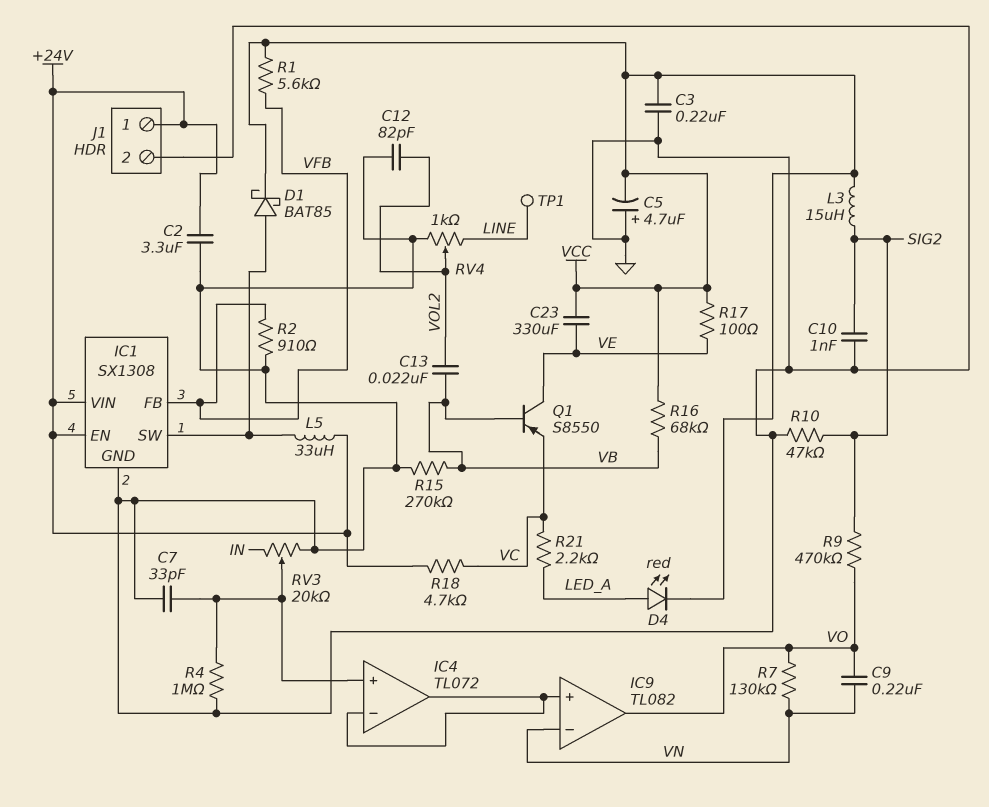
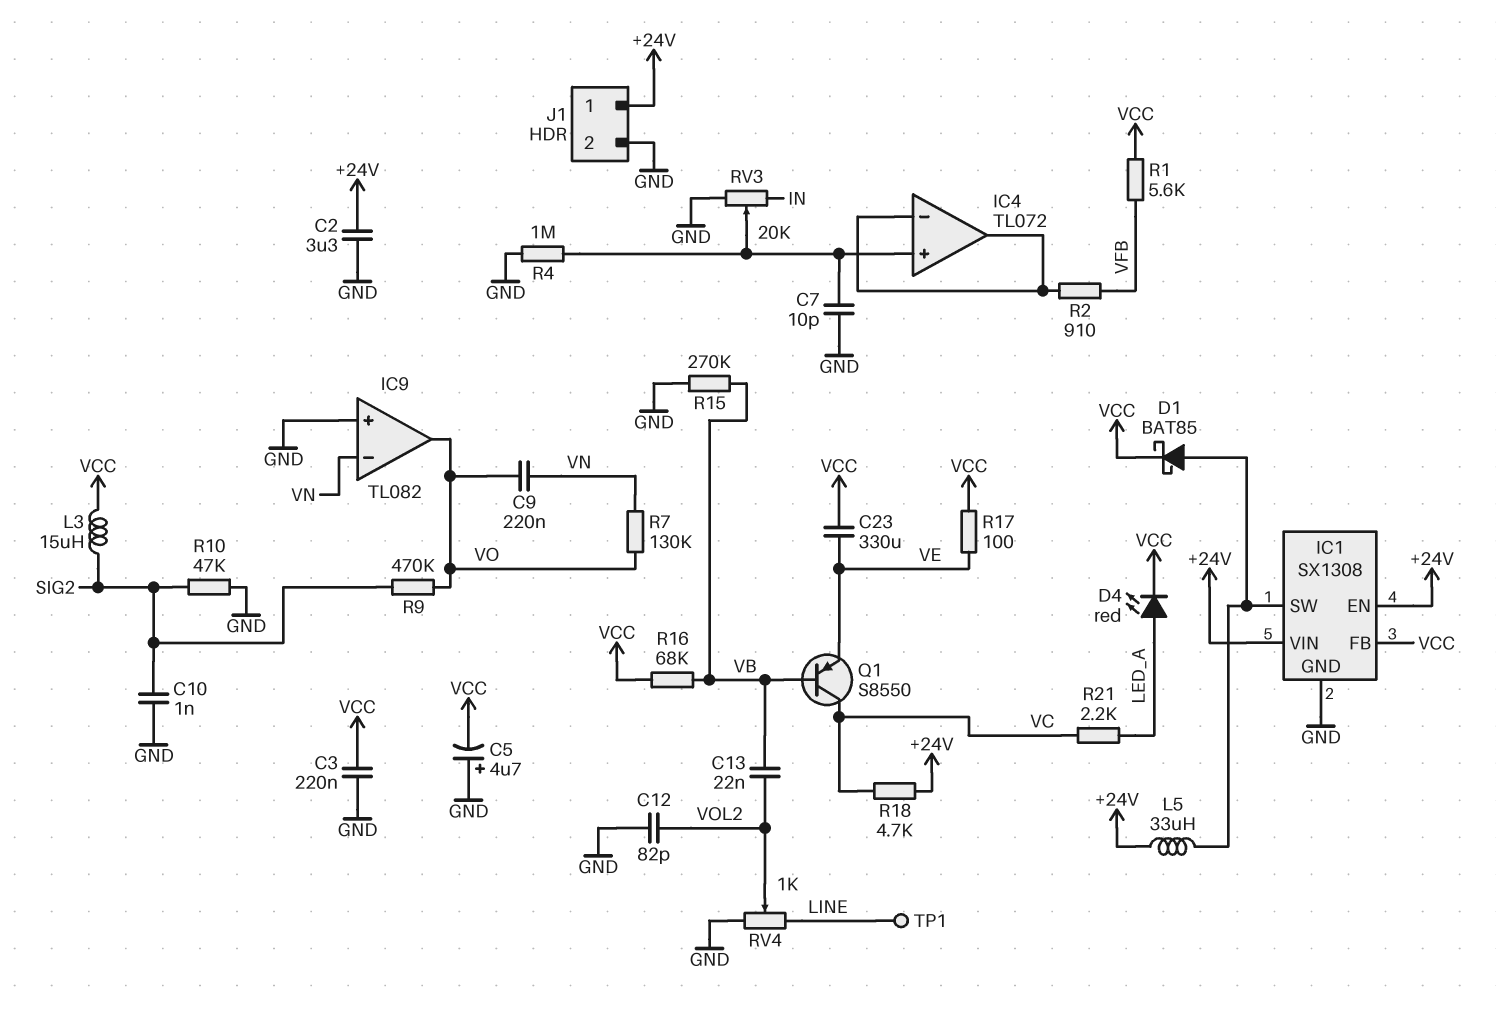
C7: 33pF (GND, IC4/in+) -> 10pF (GND, IC4/in+)
IC1 pin FB: VFB -> VCC
IC9 pin in+: IC4/in- -> GND
Q1: PNP S8550 (B VB, C VE, E VC) -> PNP S8550 (B VB, C VC, E VE)
R2: 910 (GND, VFB) -> 910 (IC4/in-, VFB)

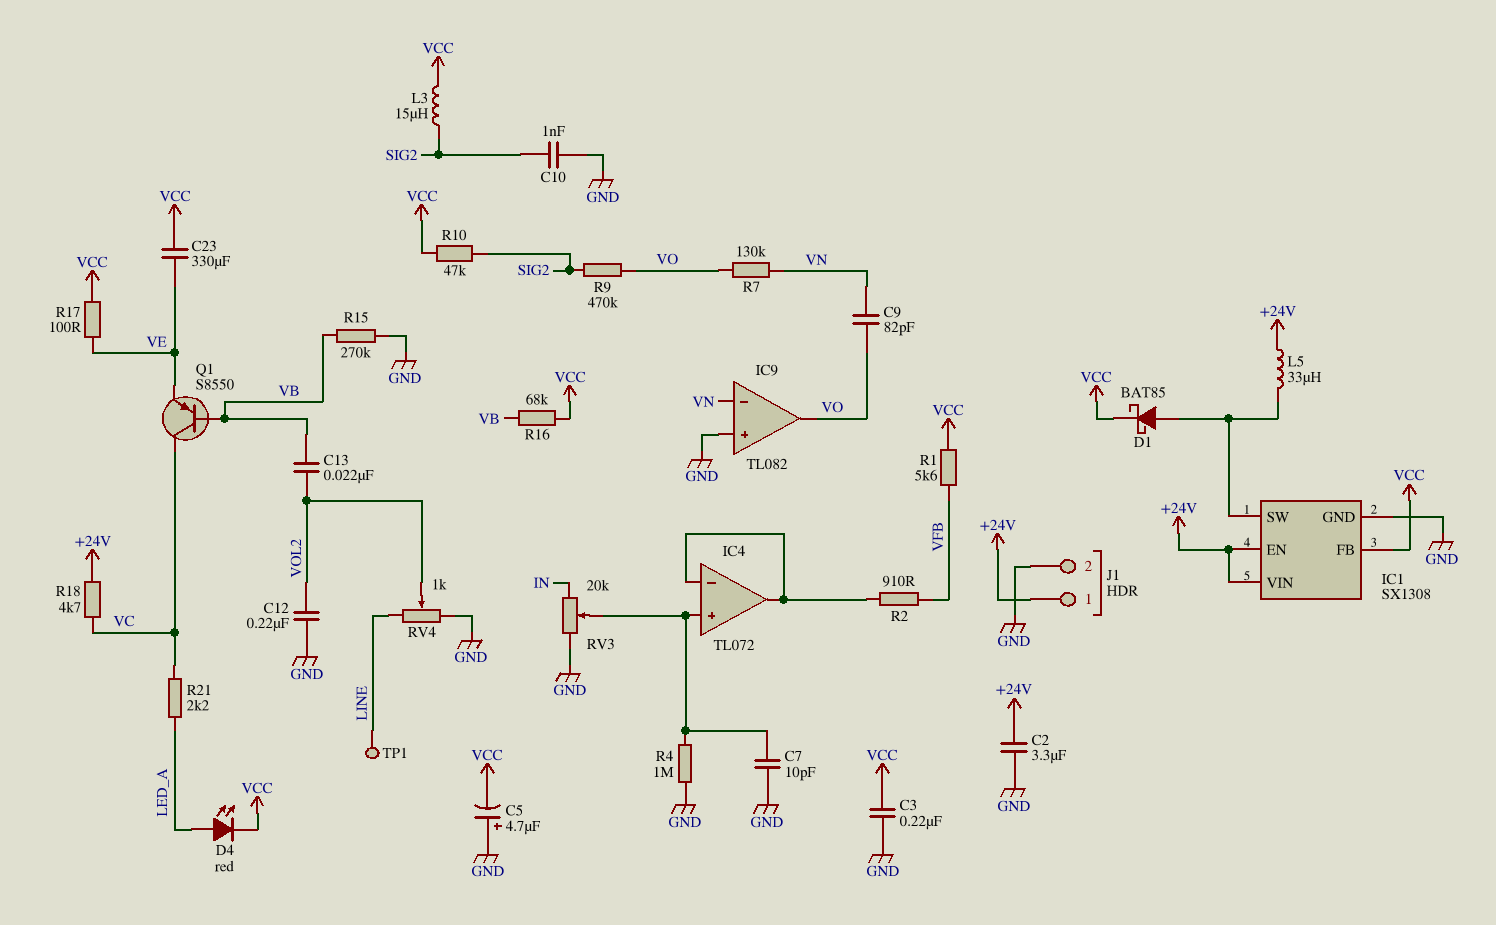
C9: 220nF (VN, VO) -> 82pF (VN, VO)
C12: 82pF (GND, VOL2) -> 220nF (GND, VOL2)
R10: 47k (GND, SIG2) -> 47k (SIG2, VCC)

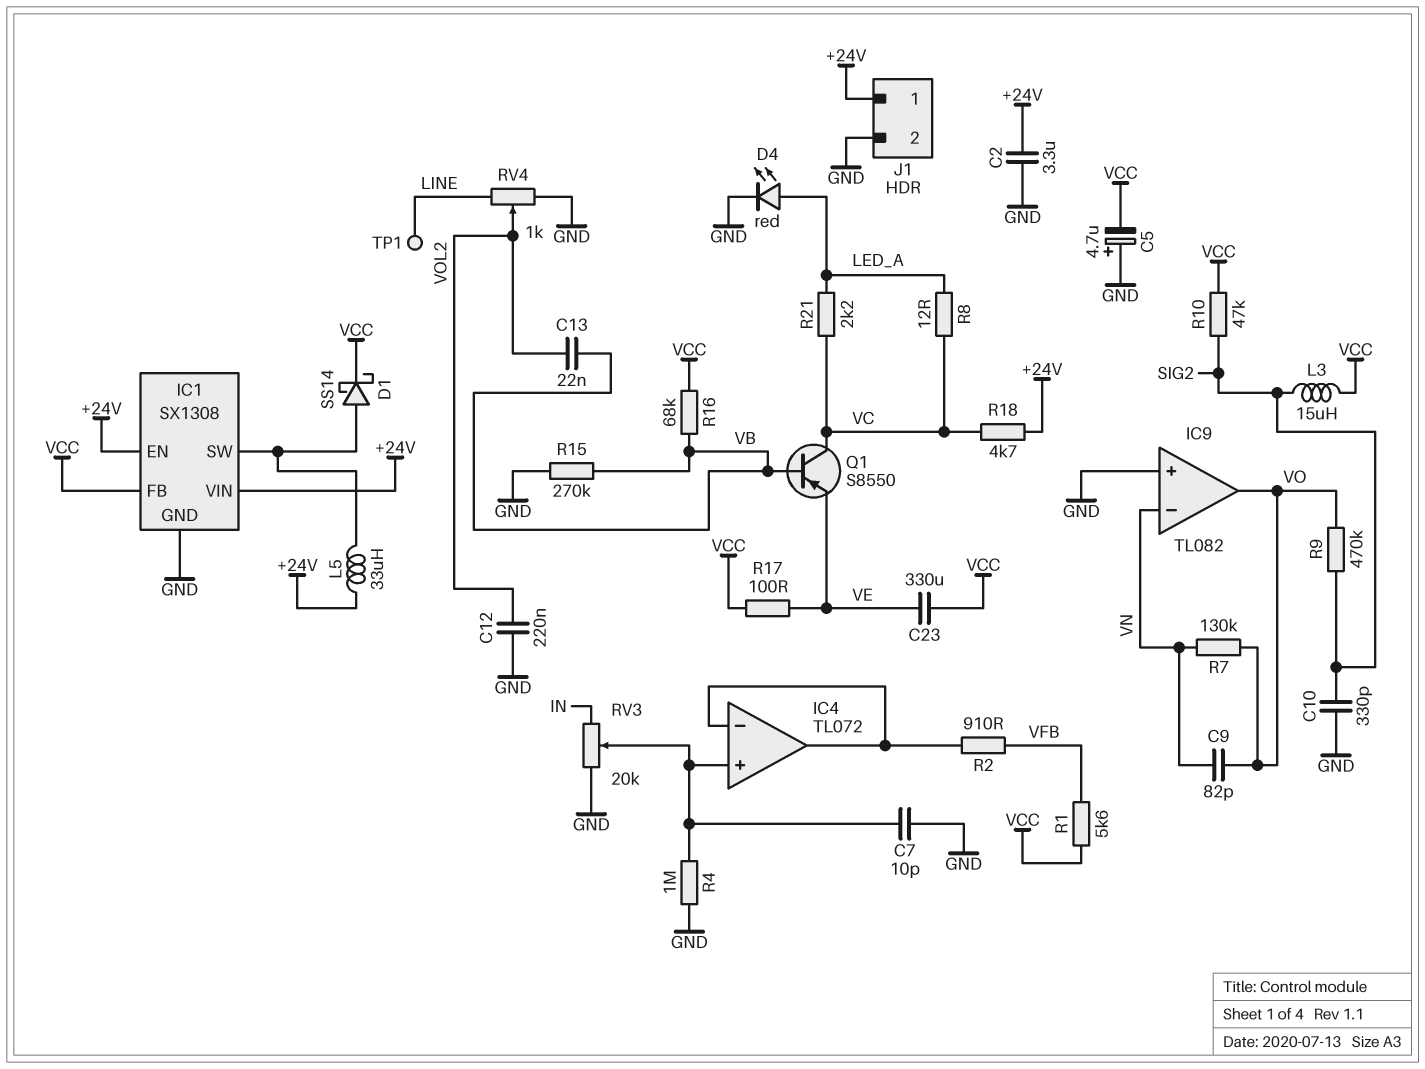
C3: 220nF (GND, VCC) -> none
C10: 1nF (GND, SIG2) -> 330pF (GND, SIG2)
D1: schottky BAT85 (A IC1/SW, K VCC) -> schottky SS14 (A IC1/SW, K VCC)
D4: LED red (A LED_A, K VCC) -> LED red (A LED_A, K GND)
R8: none -> 12 (LED_A, VC)

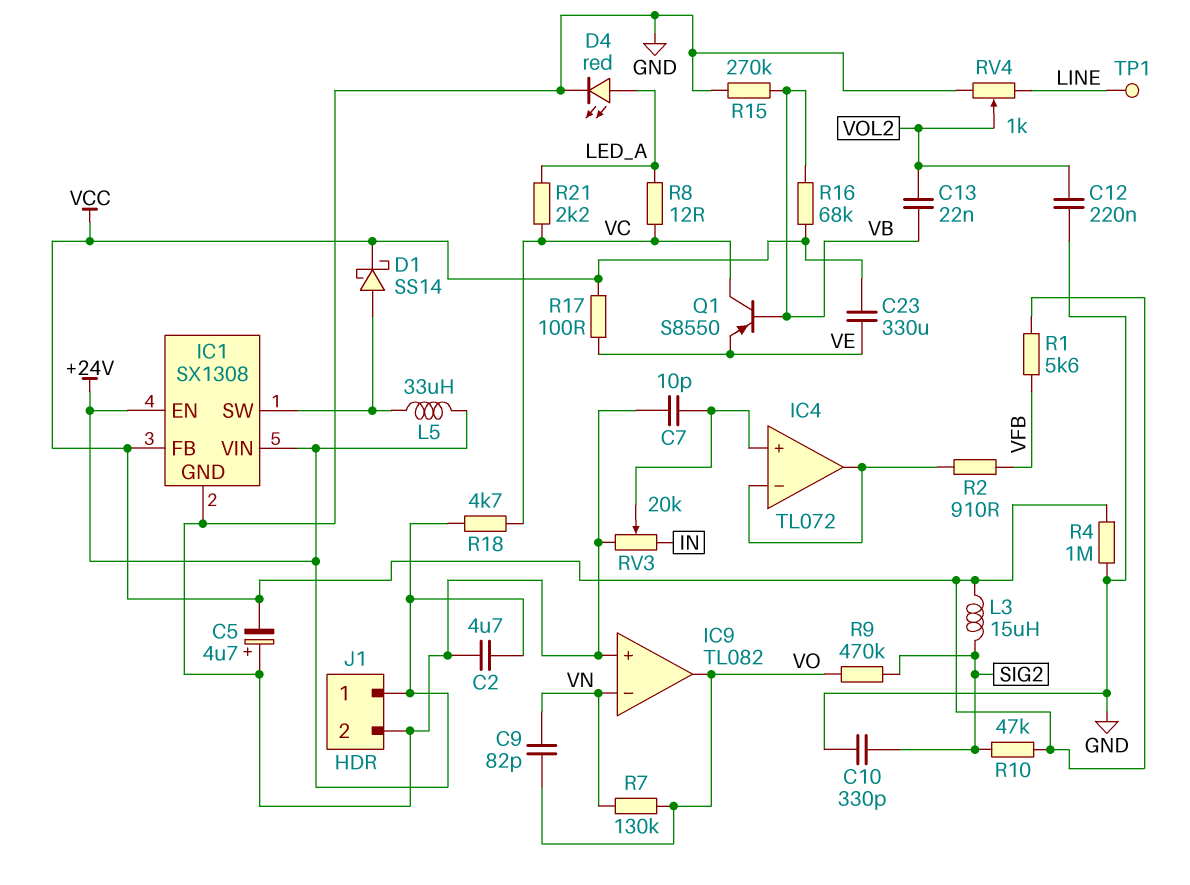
C2: 3.3uF (+24V, GND) -> 4.7uF (+24V, GND)
R4: 1M (GND, IC4/in+) -> 1M (GND, VCC)

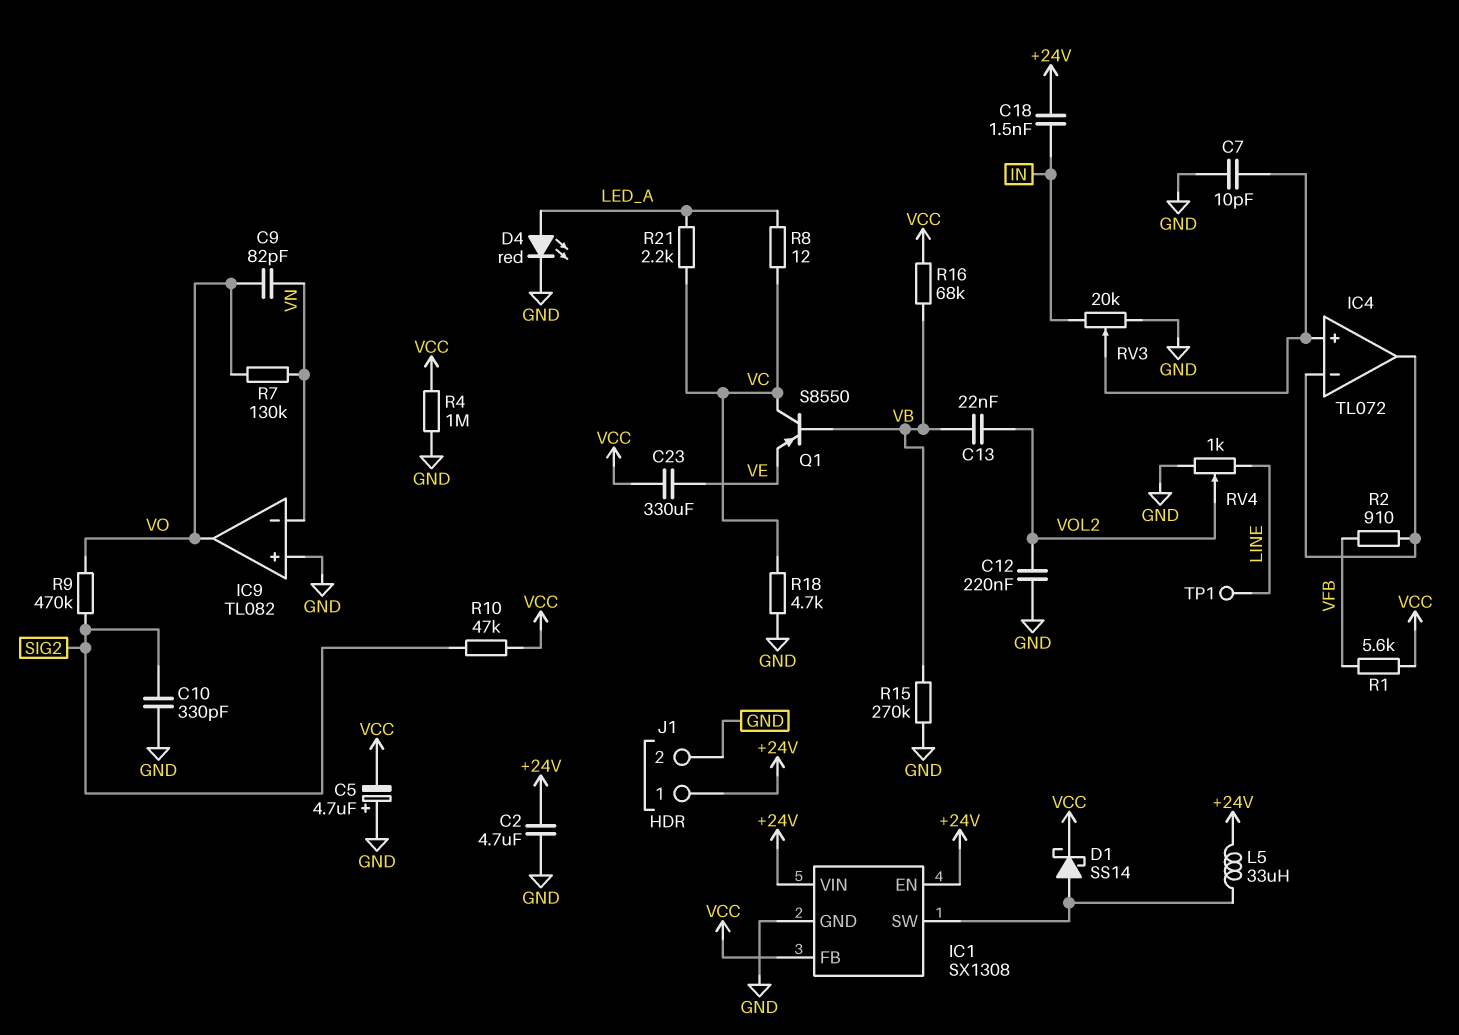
C18: none -> 1.5nF (+24V, IN)
L3: 15uH (SIG2, VCC) -> none
R17: 100 (VCC, VE) -> none
R18: 4.7k (+24V, VC) -> 4.7k (GND, VC)

